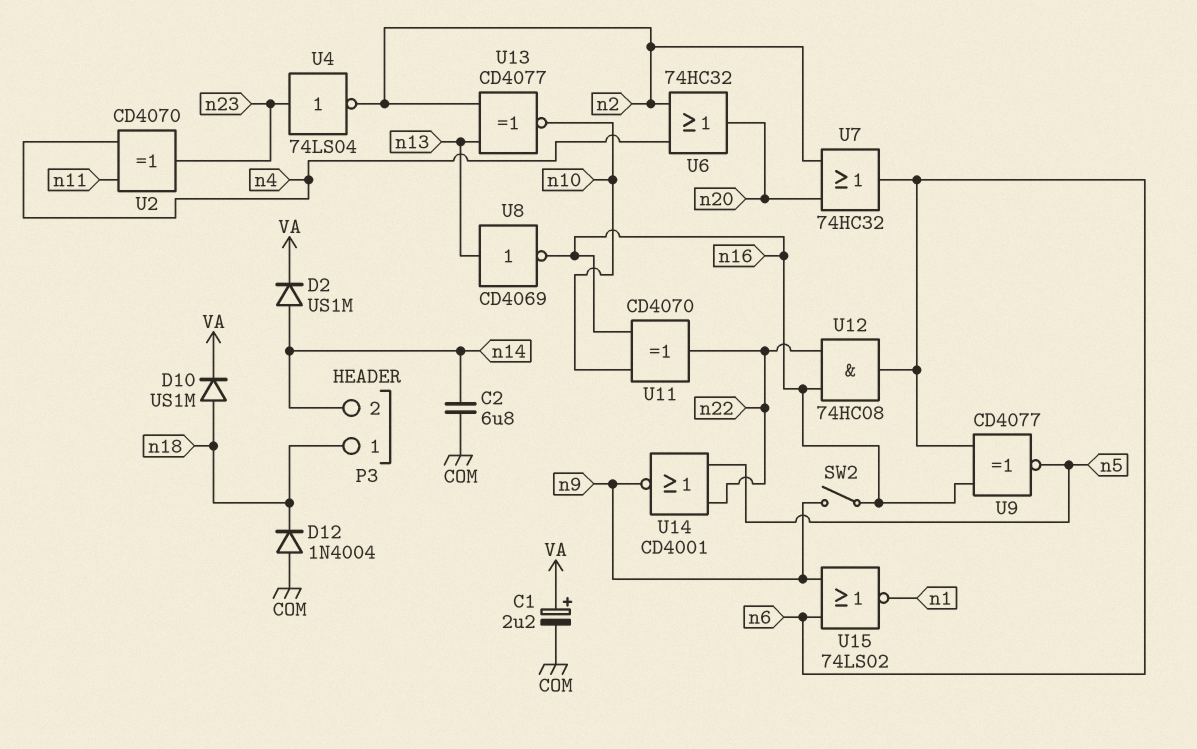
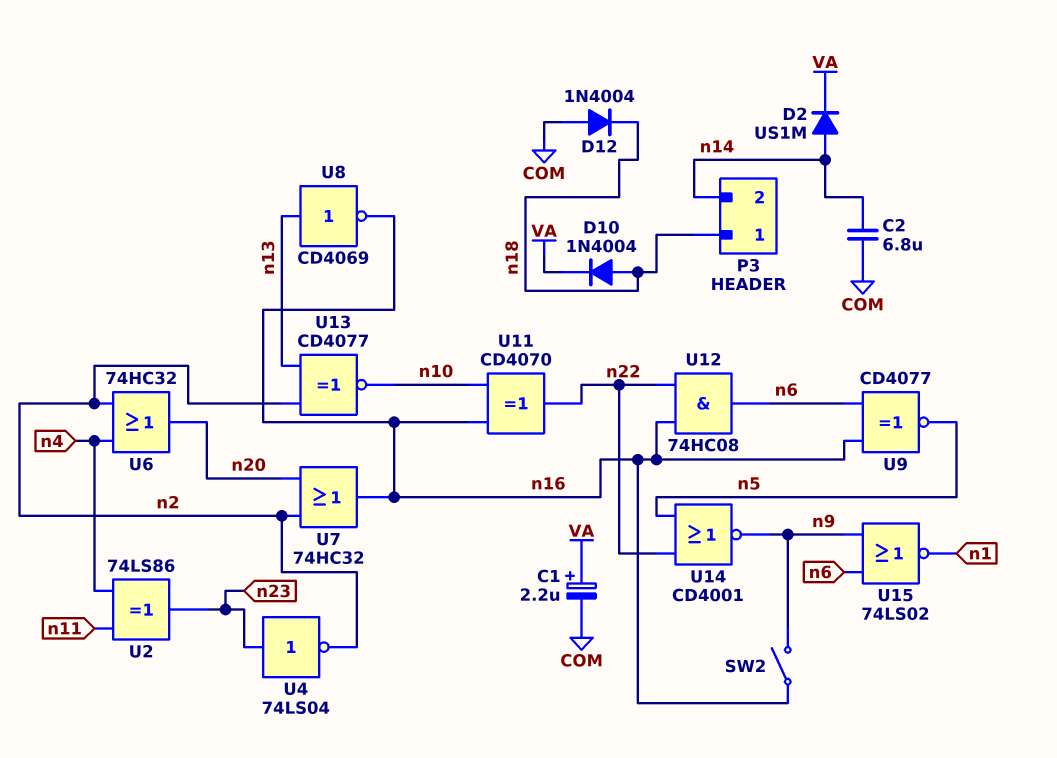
D10: diode US1M (A n18, K VA) -> diode 1N4004 (A n18, K VA)
U2: XOR CD4070 (in n4, in n11, out n23) -> XOR 74LS86 (in n4, in n11, out n23)
U7: OR 74HC32 (in n2, in n20, out n6) -> OR 74HC32 (in n2, in n20, out n16)

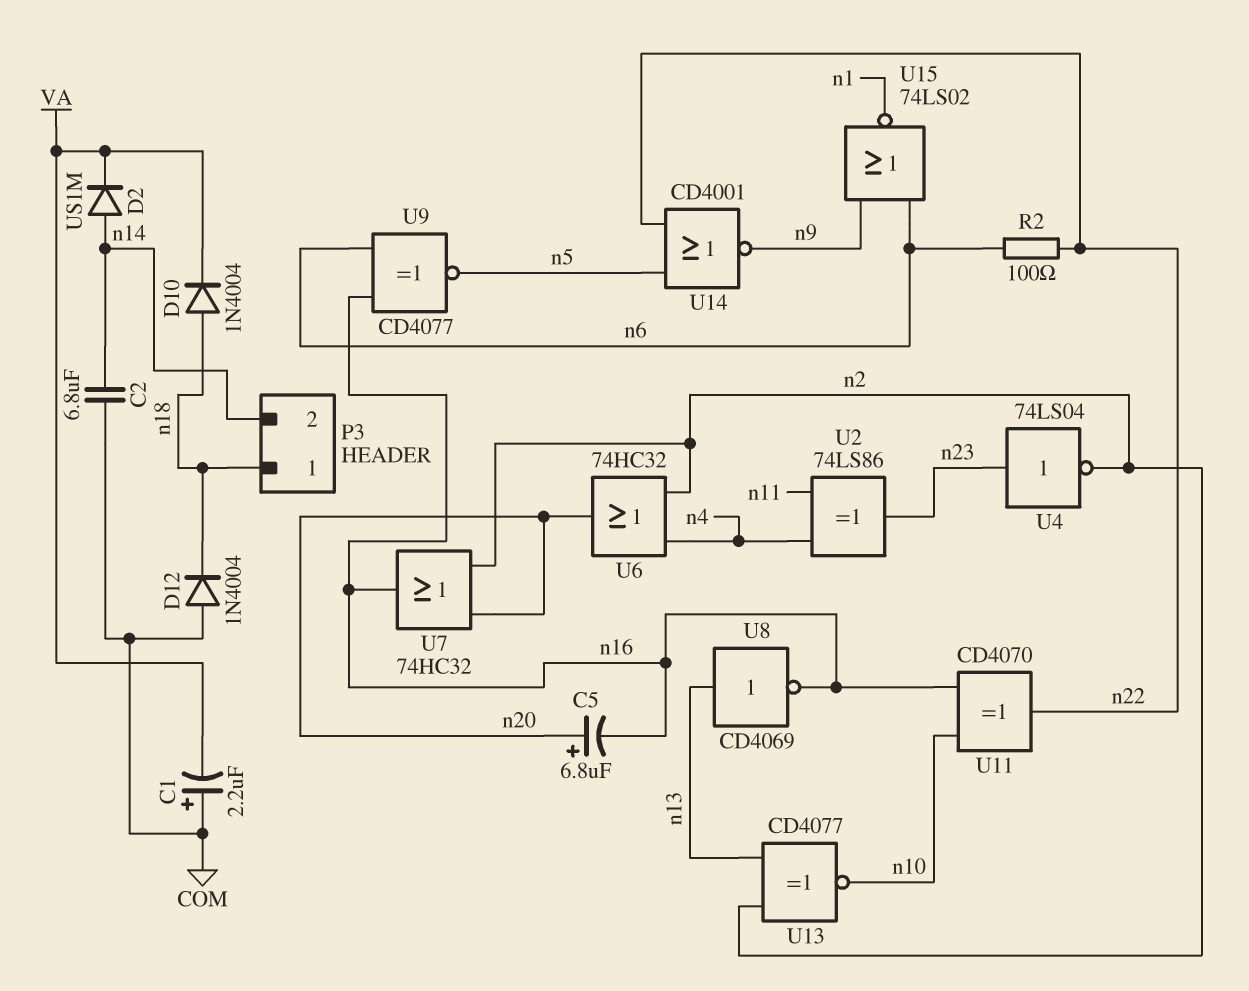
C1: 2.2uF (plus VA, minus COM) -> 2.2uF (plus COM, minus VA)
C5: none -> 6.8uF (plus n20, minus n16)
R2: none -> 100 (n6, n22)
SW2: switch (n9, n16) -> none
U12: AND 74HC08 (in n16, in n22, out n6) -> none

